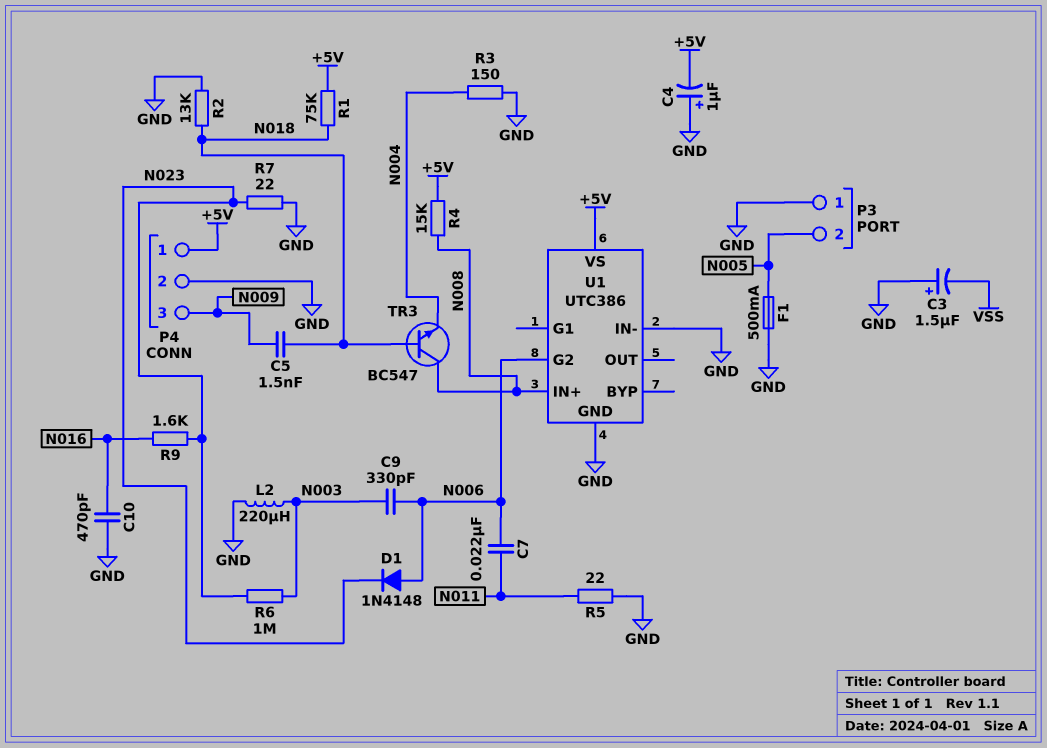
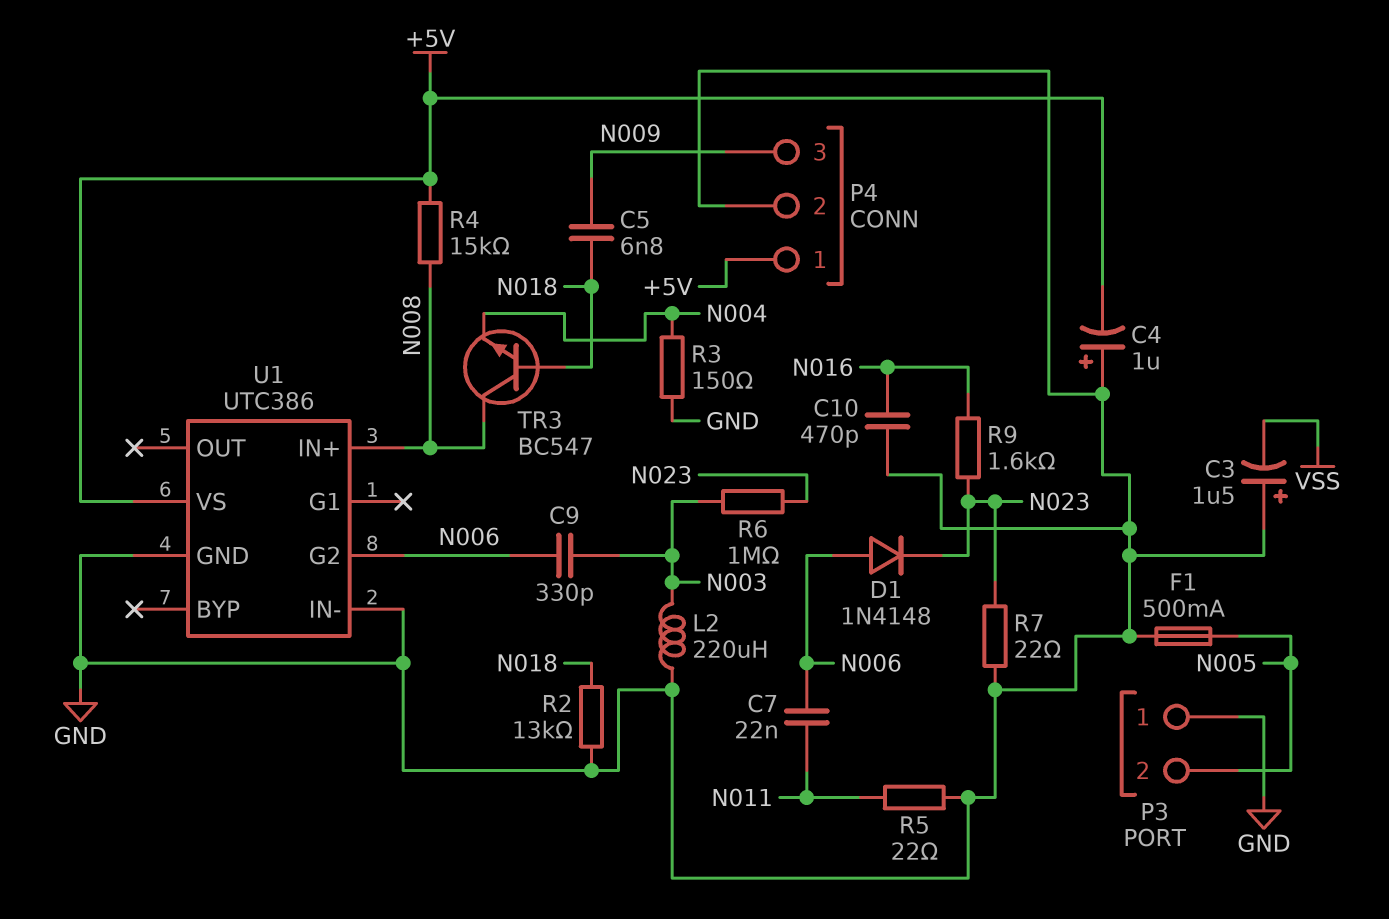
C5: 1.5nF (N009, N018) -> 6.8nF (N009, N018)
R1: 75k (+5V, N018) -> none

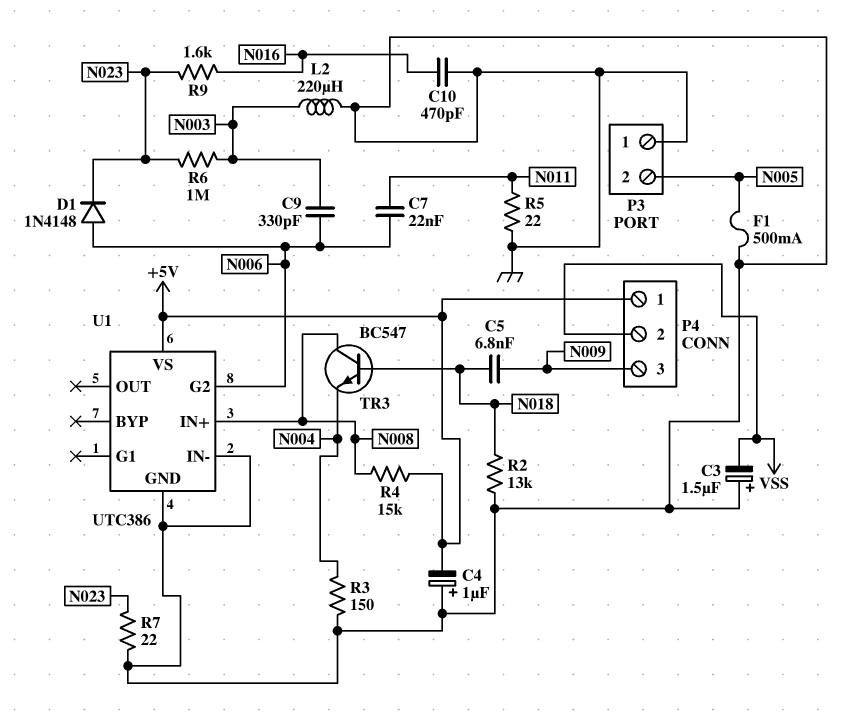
P4 pin 2: GND -> VSS

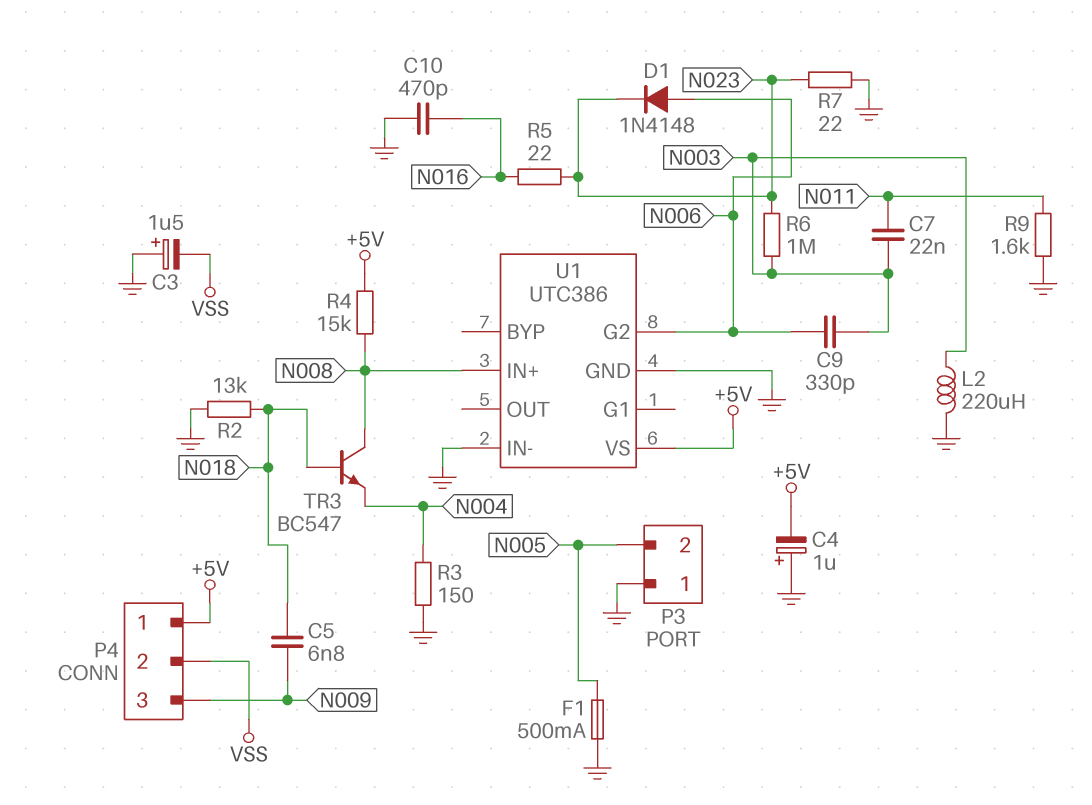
C7: 22nF (N006, N011) -> 22nF (N003, N011)
R5: 22 (GND, N011) -> 22 (N016, N023)
R9: 1.6k (N016, N023) -> 1.6k (GND, N011)

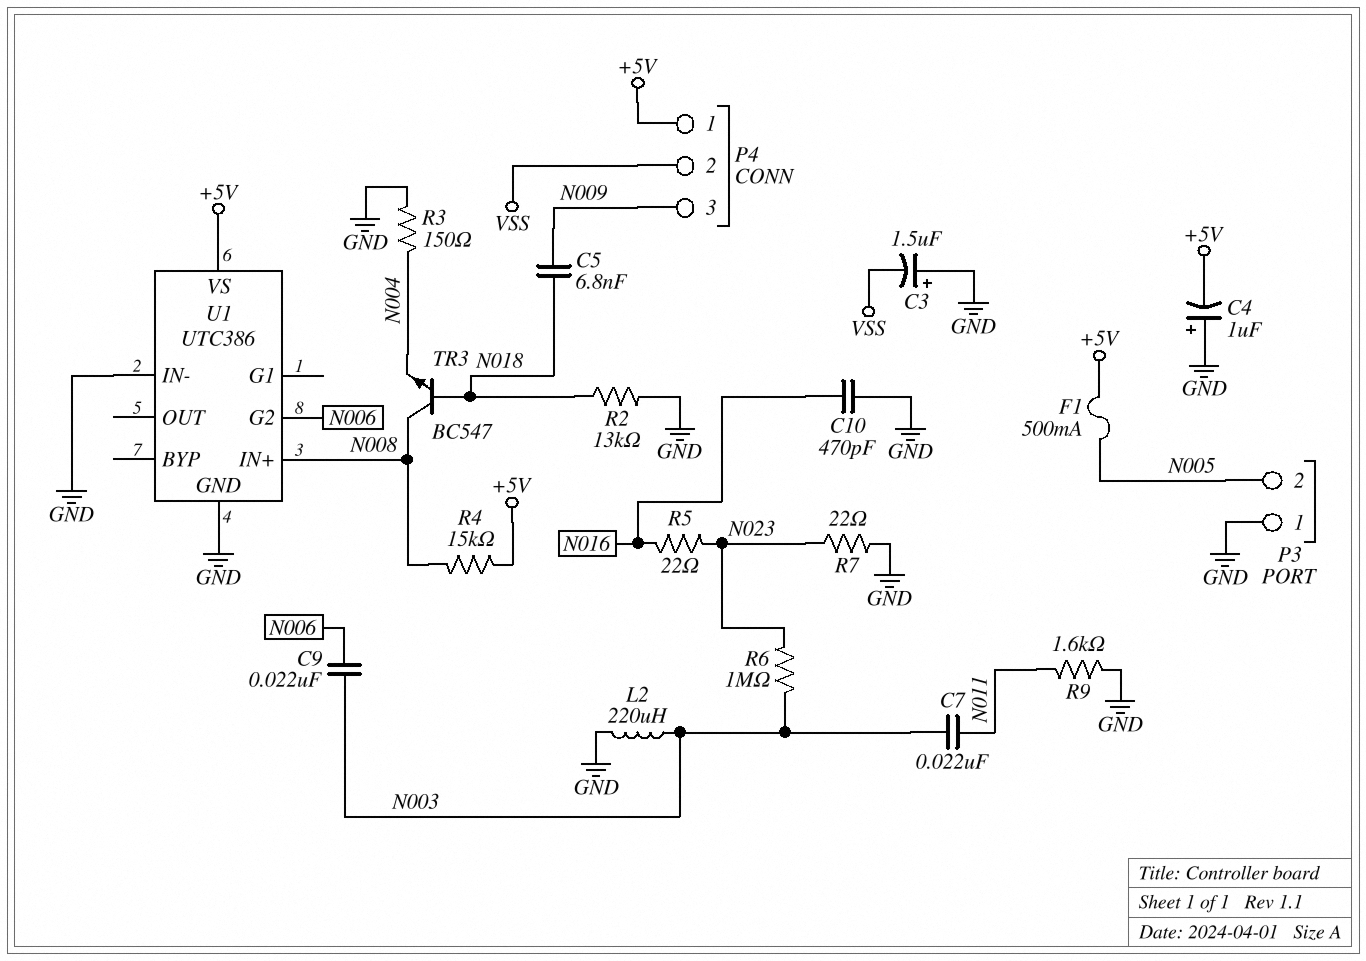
C9: 330pF (N003, N006) -> 22nF (N003, N006)
D1: diode 1N4148 (A N006, K N023) -> none
F1: 500mA (GND, N005) -> 500mA (+5V, N005)

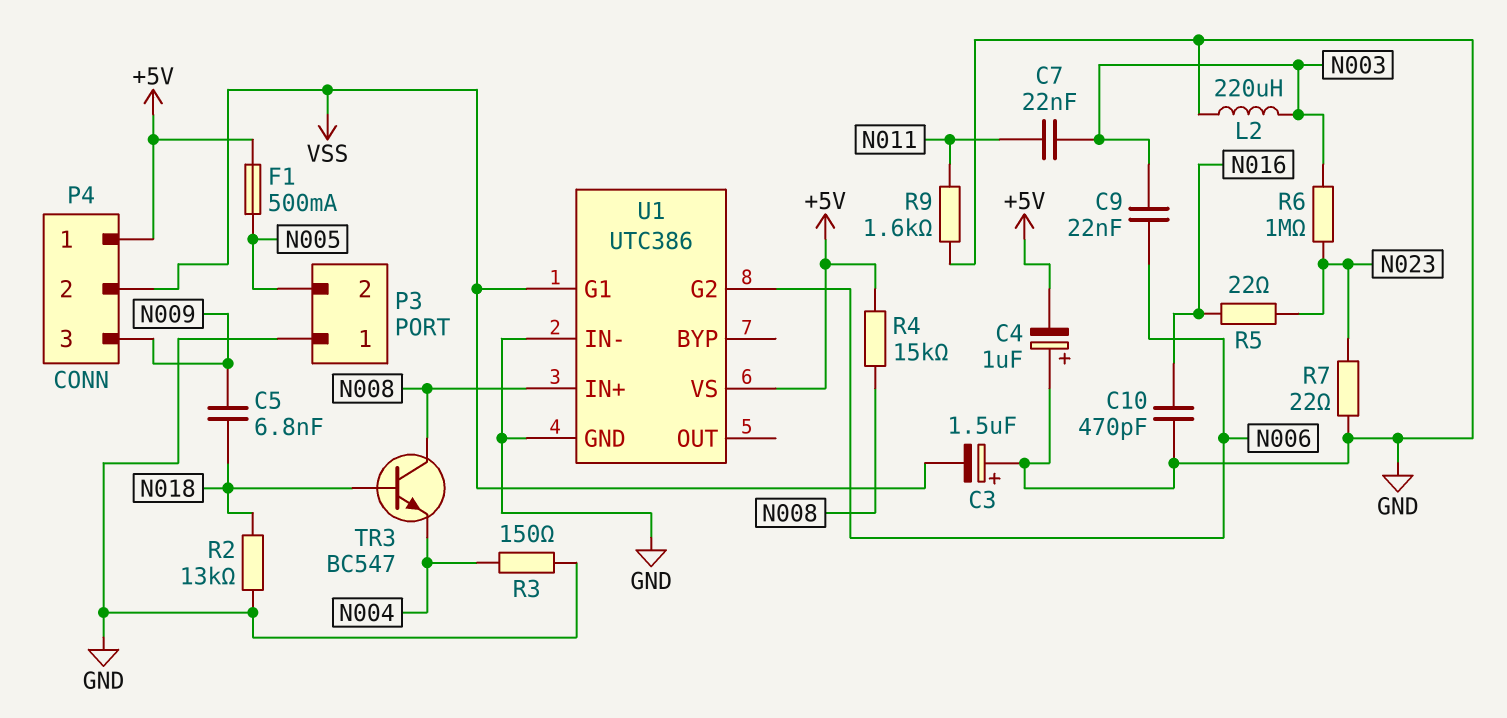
U1 pin G1: none -> VSS

